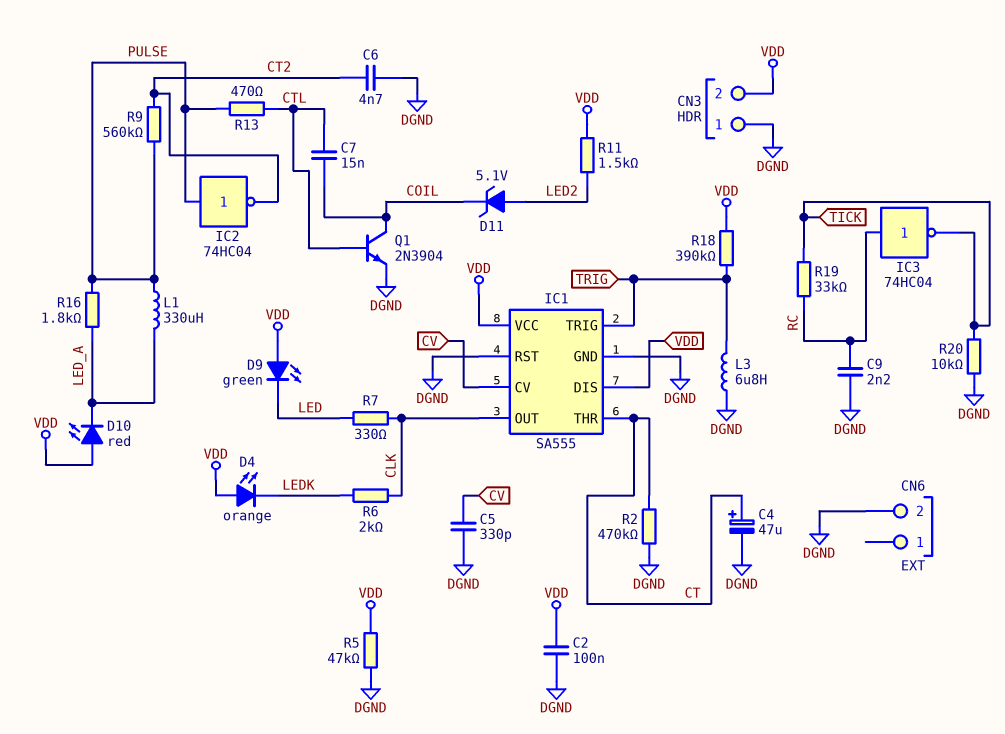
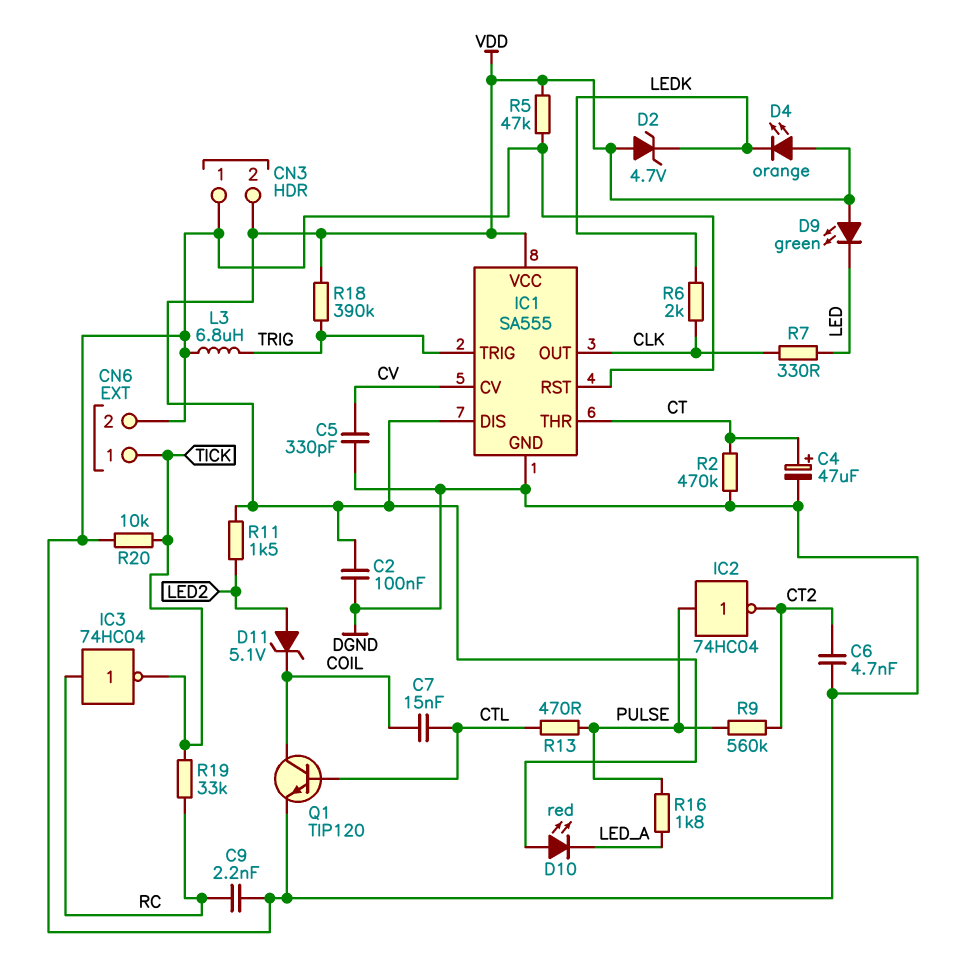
CN6 pin 1: none -> TICK
D2: none -> zener 4.7V (A VDD, K LEDK)
L1: 330uH (LED_A, PULSE) -> none
Q1: NPN 2N3904 (B CTL, C COIL, E DGND) -> NPN TIP120 (B CTL, C COIL, E DGND)

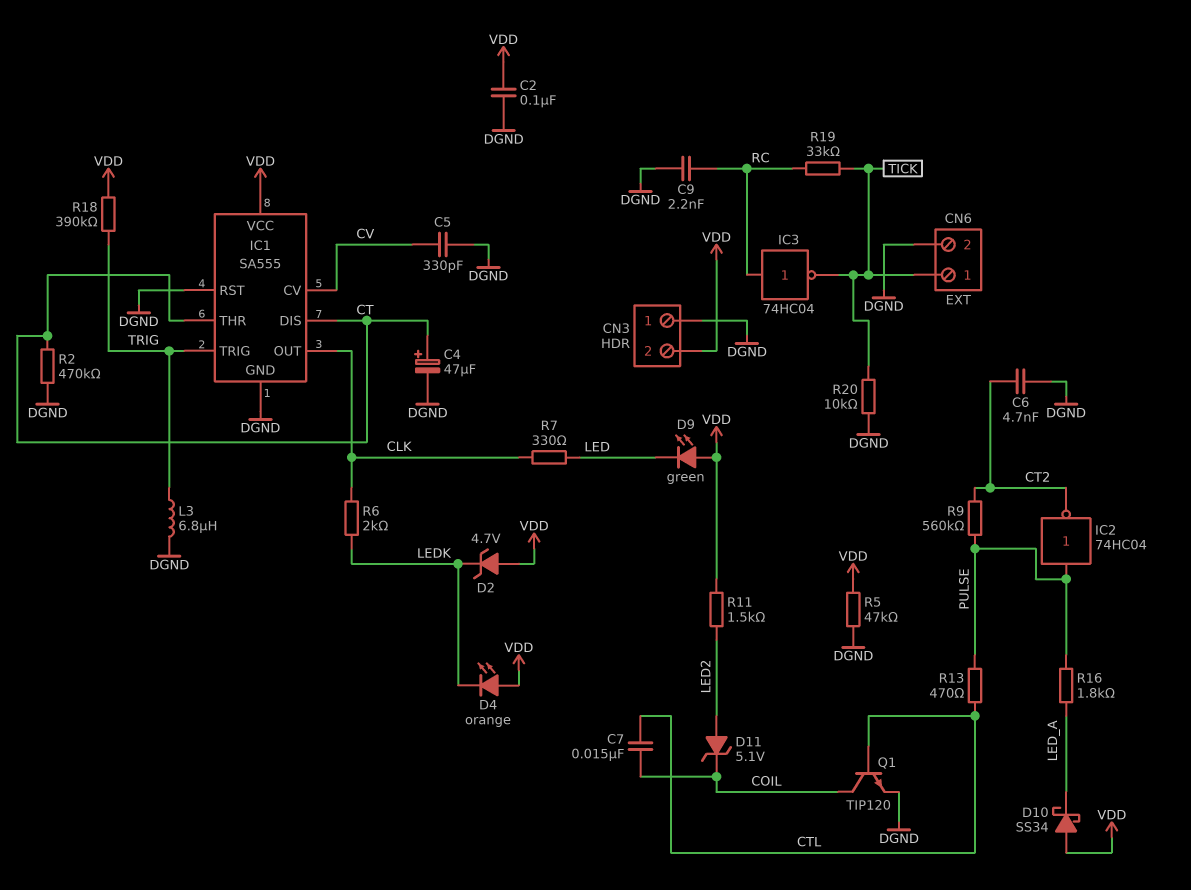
D10: LED red (A VDD, K LED_A) -> schottky SS34 (A VDD, K LED_A)
IC1 pin DIS: VDD -> CT

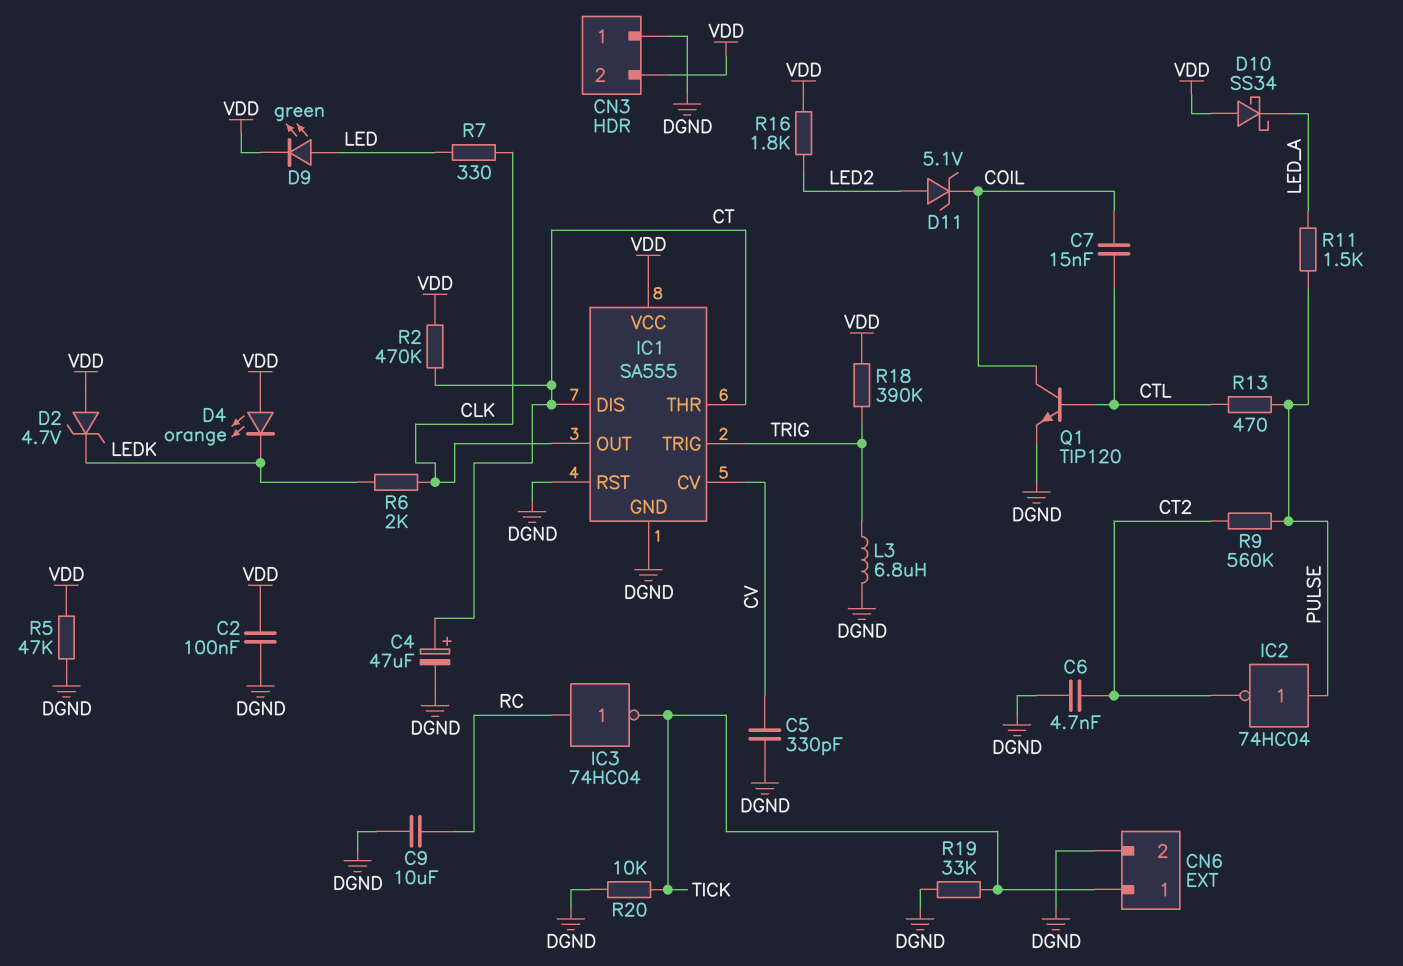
C9: 2.2nF (DGND, RC) -> 10uF (DGND, RC)
D9: LED green (A VDD, K LED) -> LED green (A LED, K VDD)
R2: 470k (CT, DGND) -> 470k (CT, VDD)
R11: 1.5k (LED2, VDD) -> 1.5k (LED_A, PULSE)
R16: 1.8k (LED_A, PULSE) -> 1.8k (LED2, VDD)
R19: 33k (RC, TICK) -> 33k (DGND, TICK)

